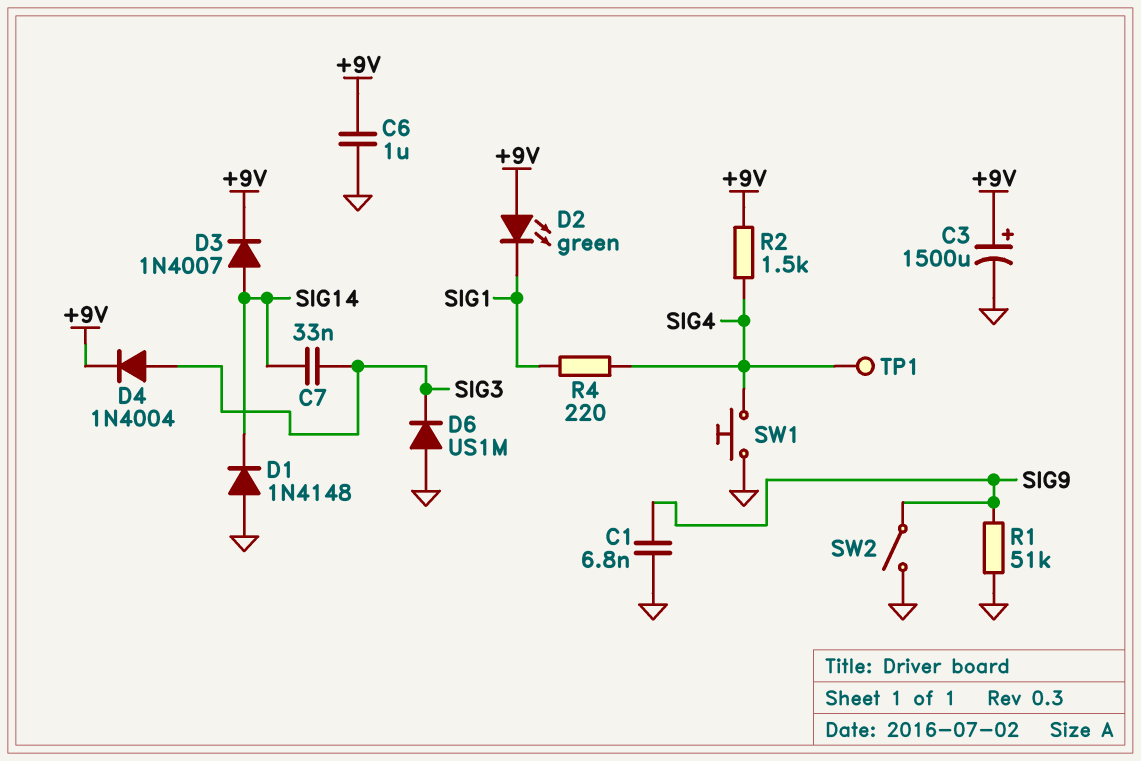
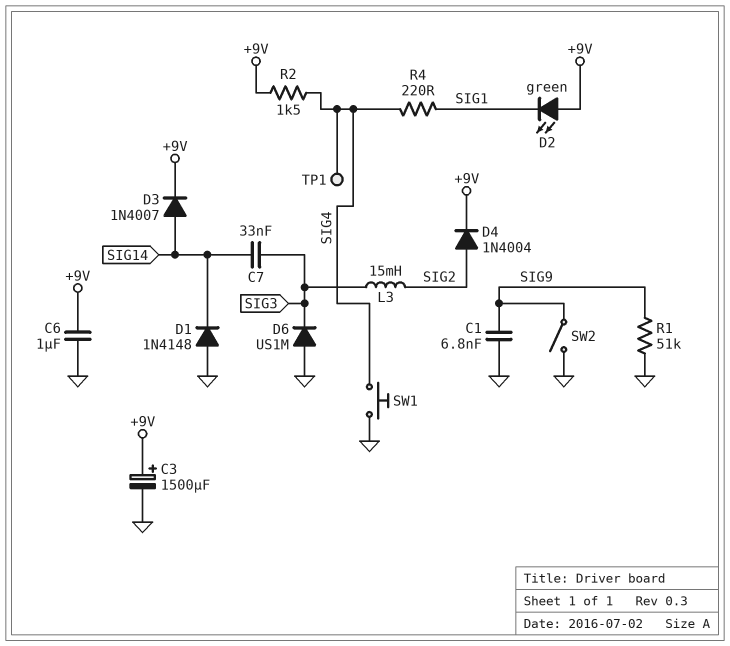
D4: diode 1N4004 (A SIG3, K +9V) -> diode 1N4004 (A SIG2, K +9V)
L3: none -> 15mH (SIG2, SIG3)

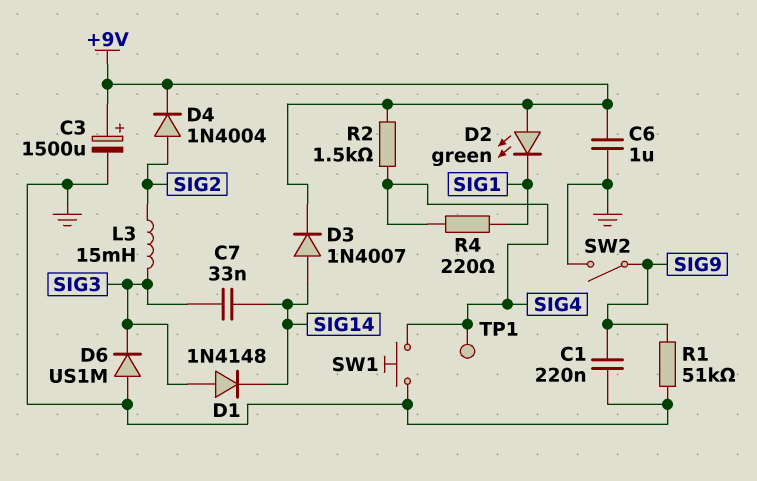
C1: 6.8nF (GND, SIG9) -> 220nF (GND, SIG9)
D1: diode 1N4148 (A GND, K SIG14) -> diode 1N4148 (A SIG3, K SIG14)

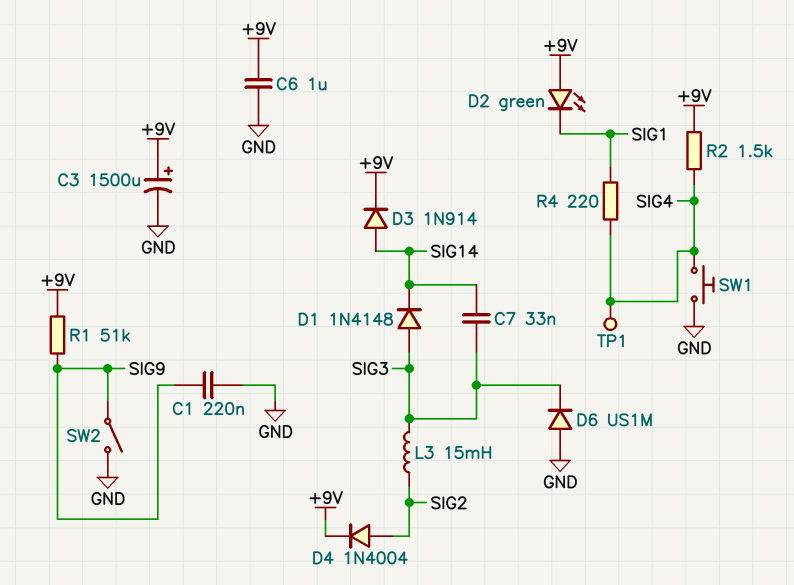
D3: diode 1N4007 (A SIG14, K +9V) -> diode 1N914 (A SIG14, K +9V)
R1: 51k (GND, SIG9) -> 51k (+9V, SIG9)

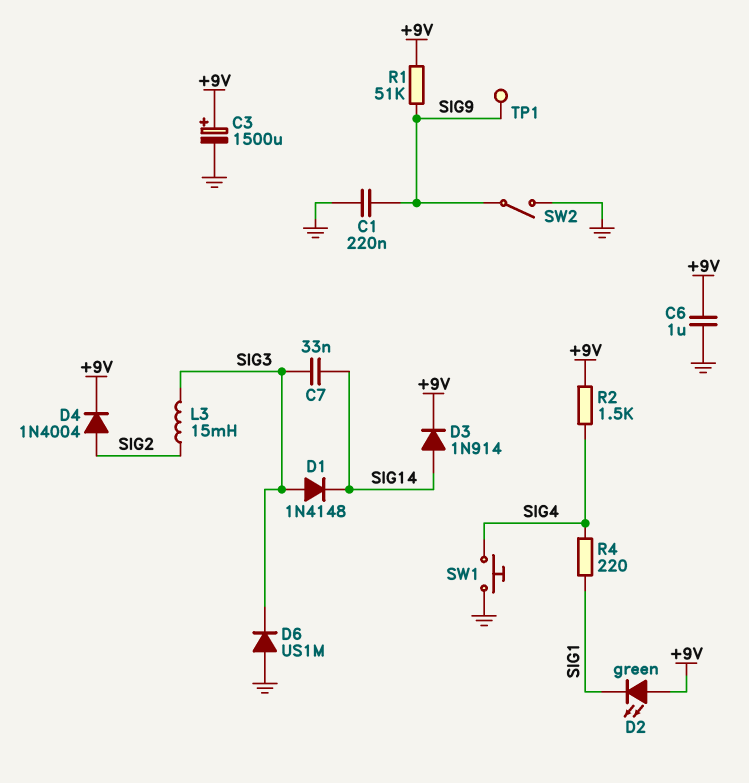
TP1: test point (SIG4) -> test point (SIG9)

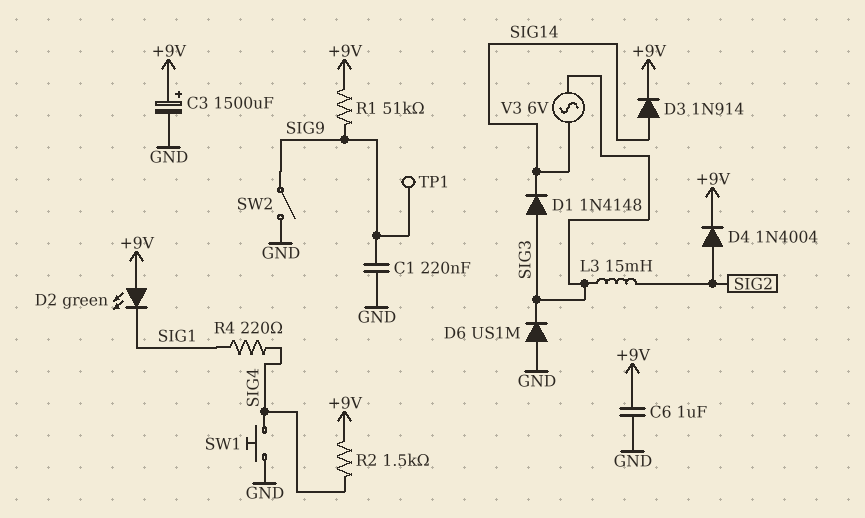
C7: 33nF (SIG3, SIG14) -> none
V3: none -> AC 6V (SIG3, SIG14)

